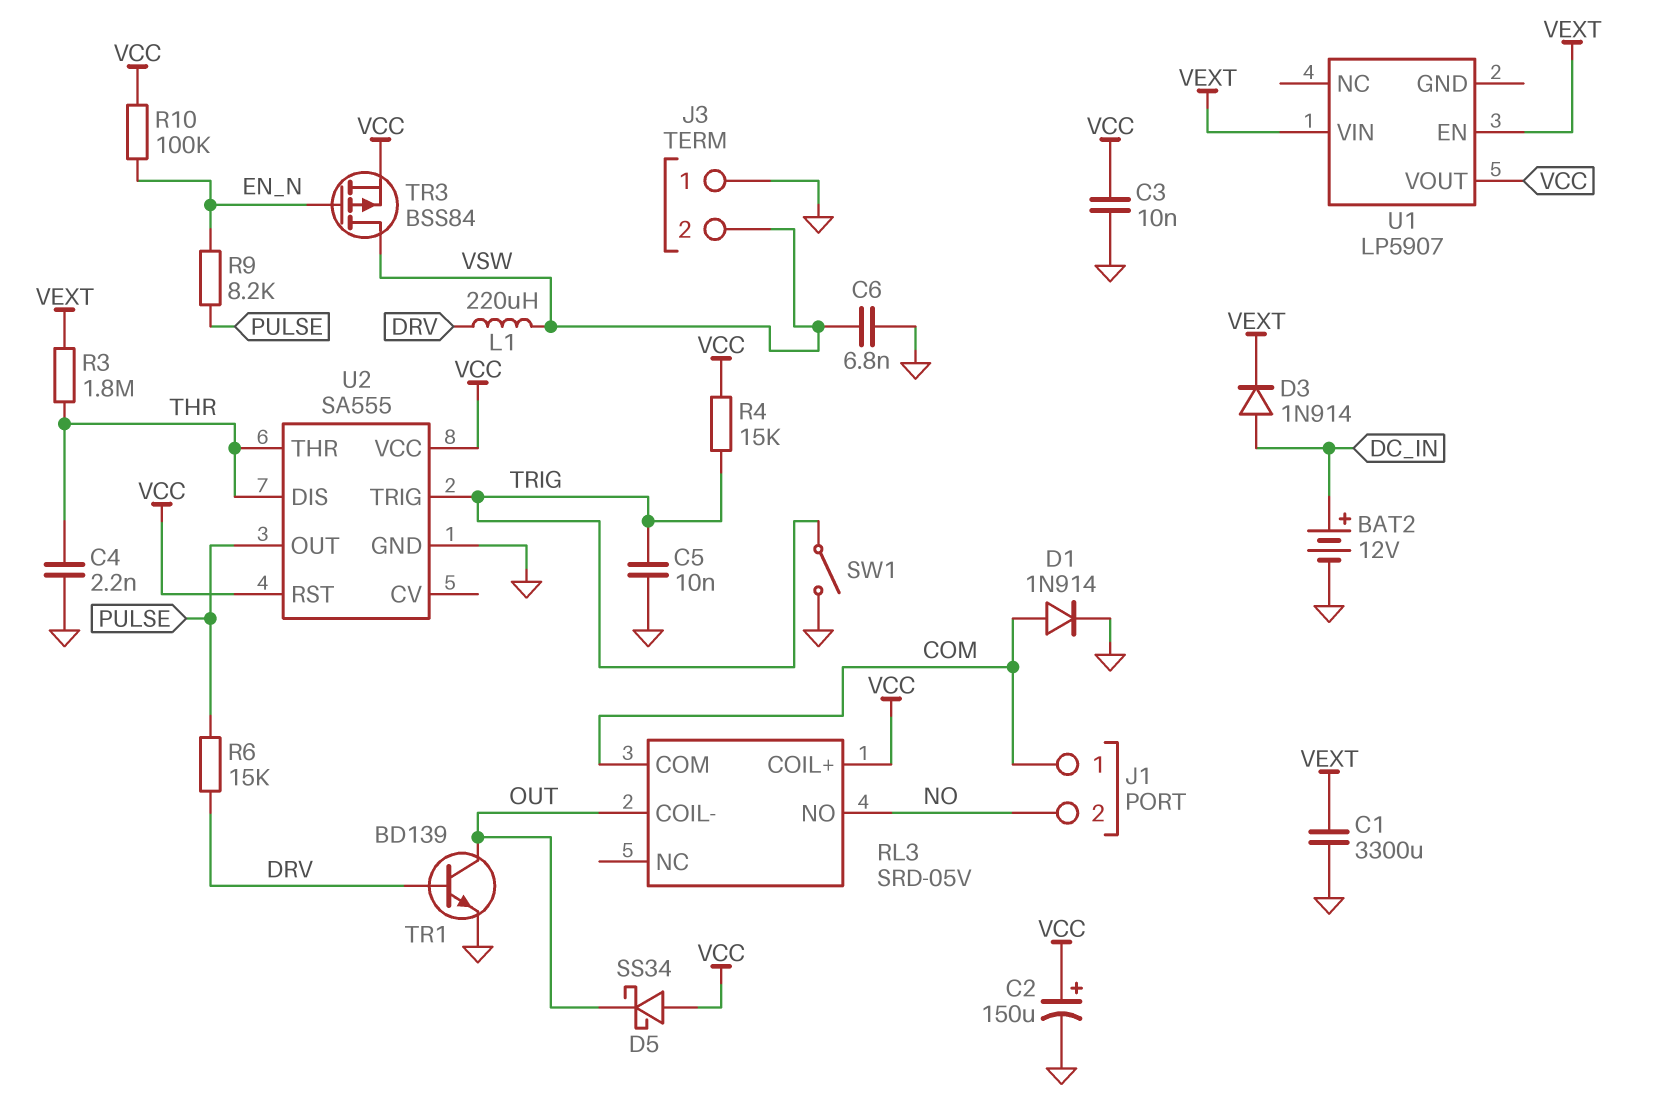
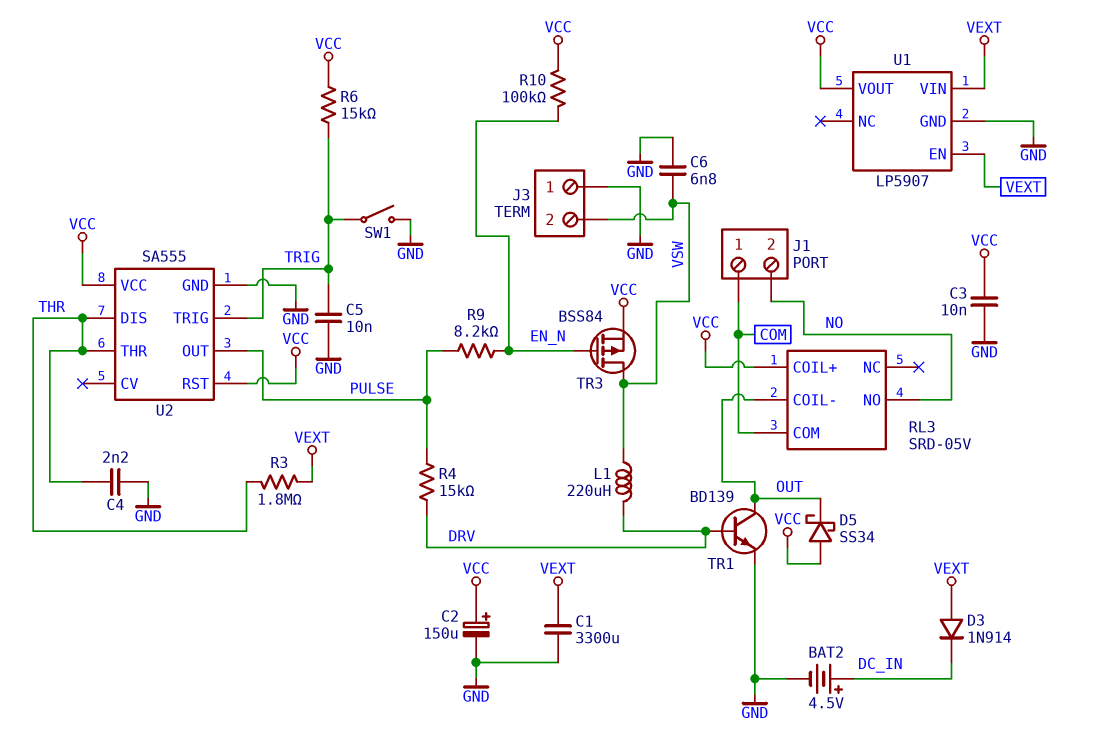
BAT2: 12V (plus DC_IN, minus GND) -> 4.5V (plus DC_IN, minus GND)
D1: diode 1N914 (A COM, K GND) -> none
D3: diode 1N914 (A DC_IN, K VEXT) -> diode 1N914 (A VEXT, K DC_IN)
R4: 15k (TRIG, VCC) -> 15k (DRV, PULSE)
R6: 15k (DRV, PULSE) -> 15k (TRIG, VCC)
U1 pin GND: none -> GND

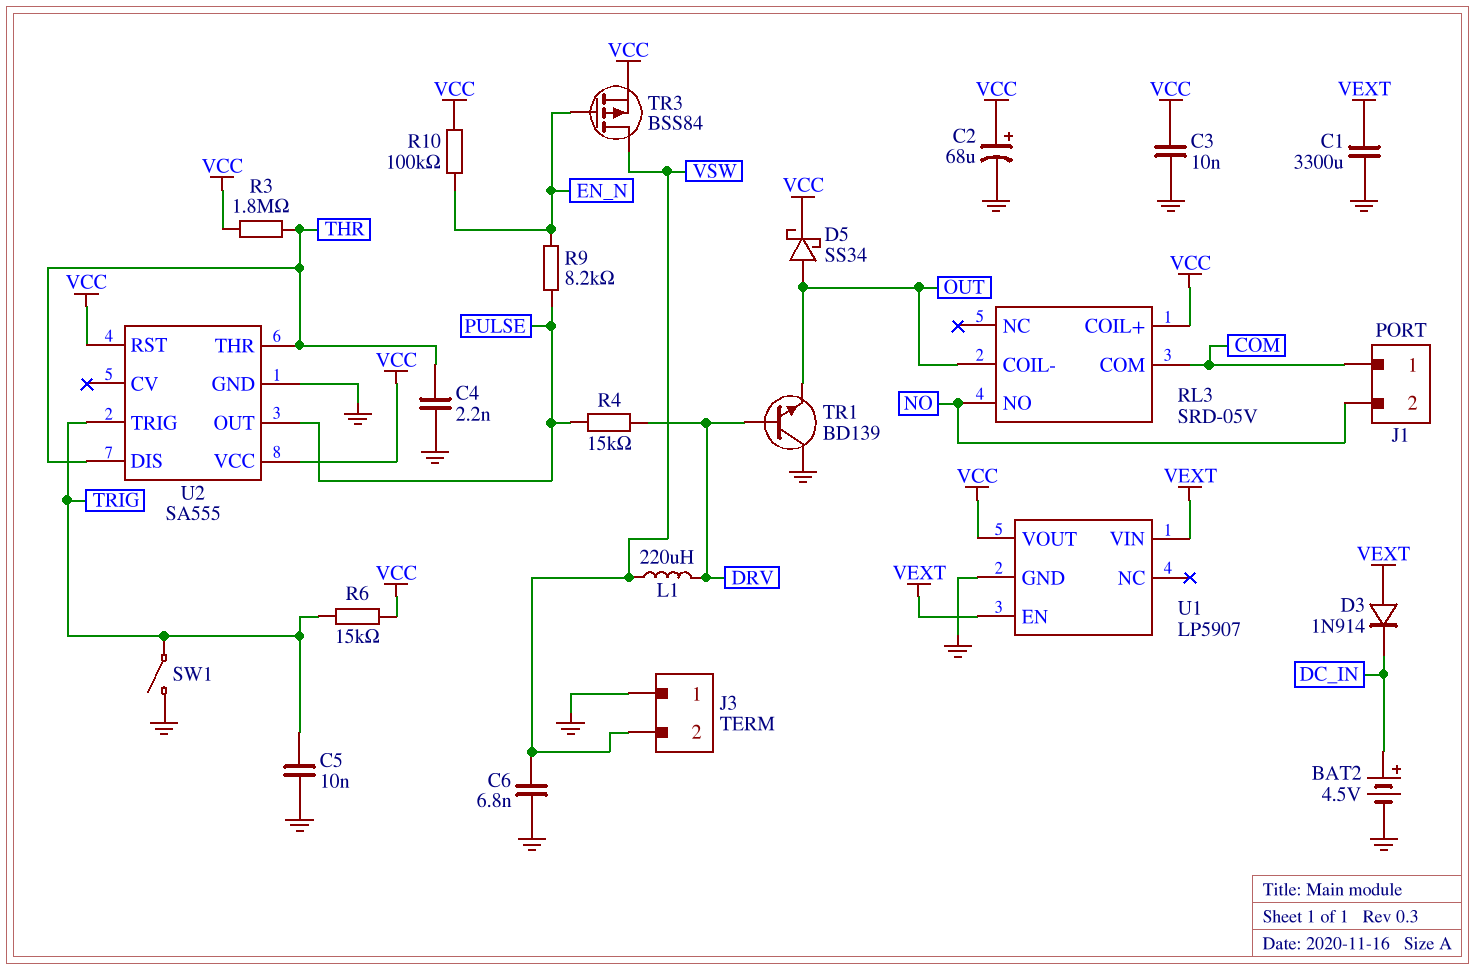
C2: 150uF (plus VCC, minus GND) -> 68uF (plus VCC, minus GND)
D5: schottky SS34 (A VCC, K OUT) -> schottky SS34 (A OUT, K VCC)
R3: 1.8M (THR, VEXT) -> 1.8M (THR, VCC)
TR1: NPN BD139 (B DRV, C OUT, E GND) -> NPN BD139 (B DRV, C GND, E OUT)

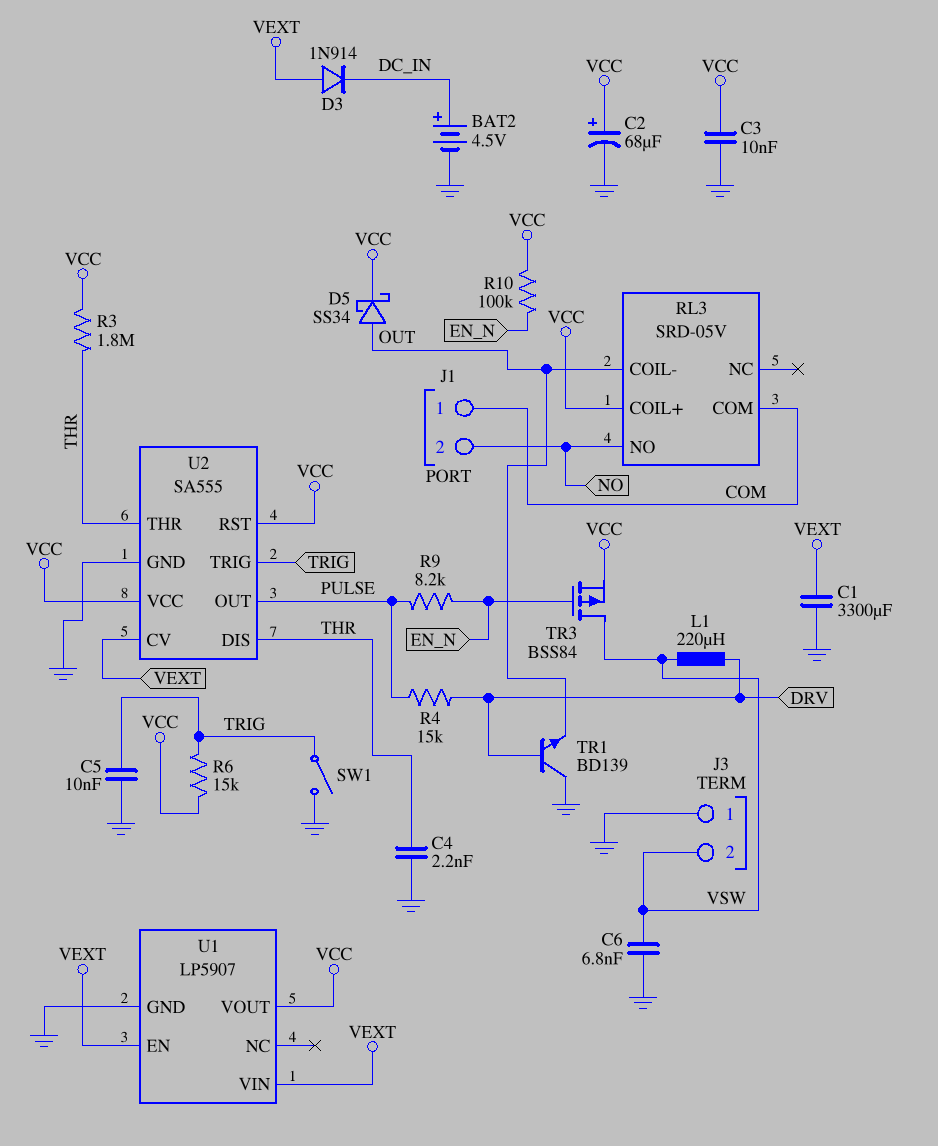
U2 pin CV: none -> VEXT

